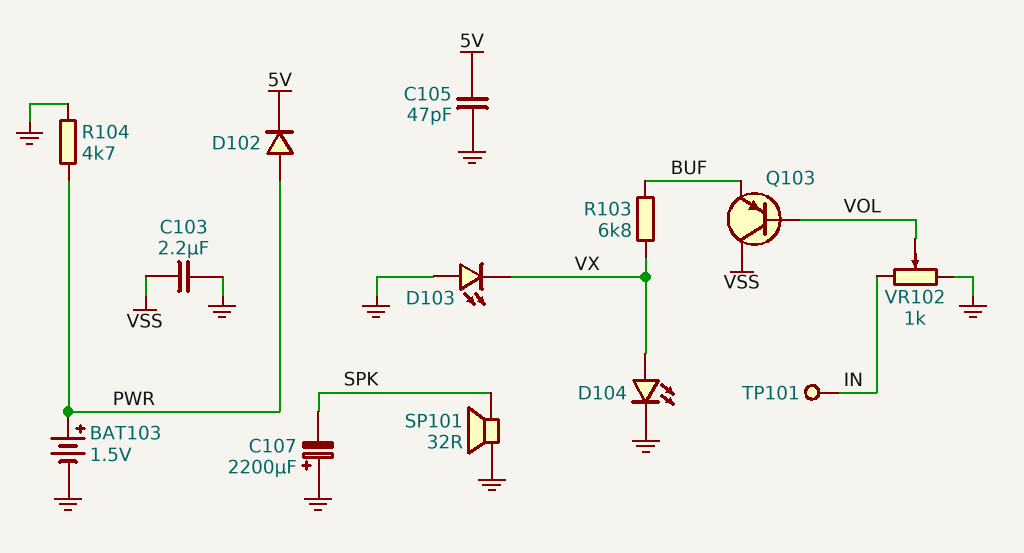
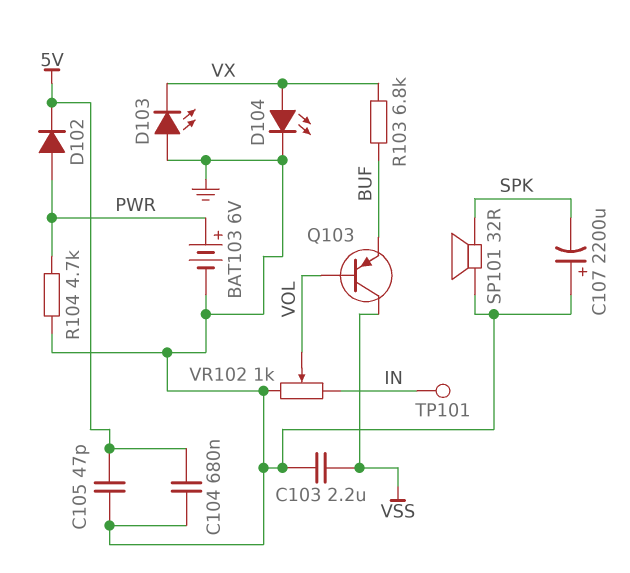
BAT103: 1.5V (plus PWR, minus GND) -> 6V (plus PWR, minus GND)
C104: none -> 680nF (5V, GND)

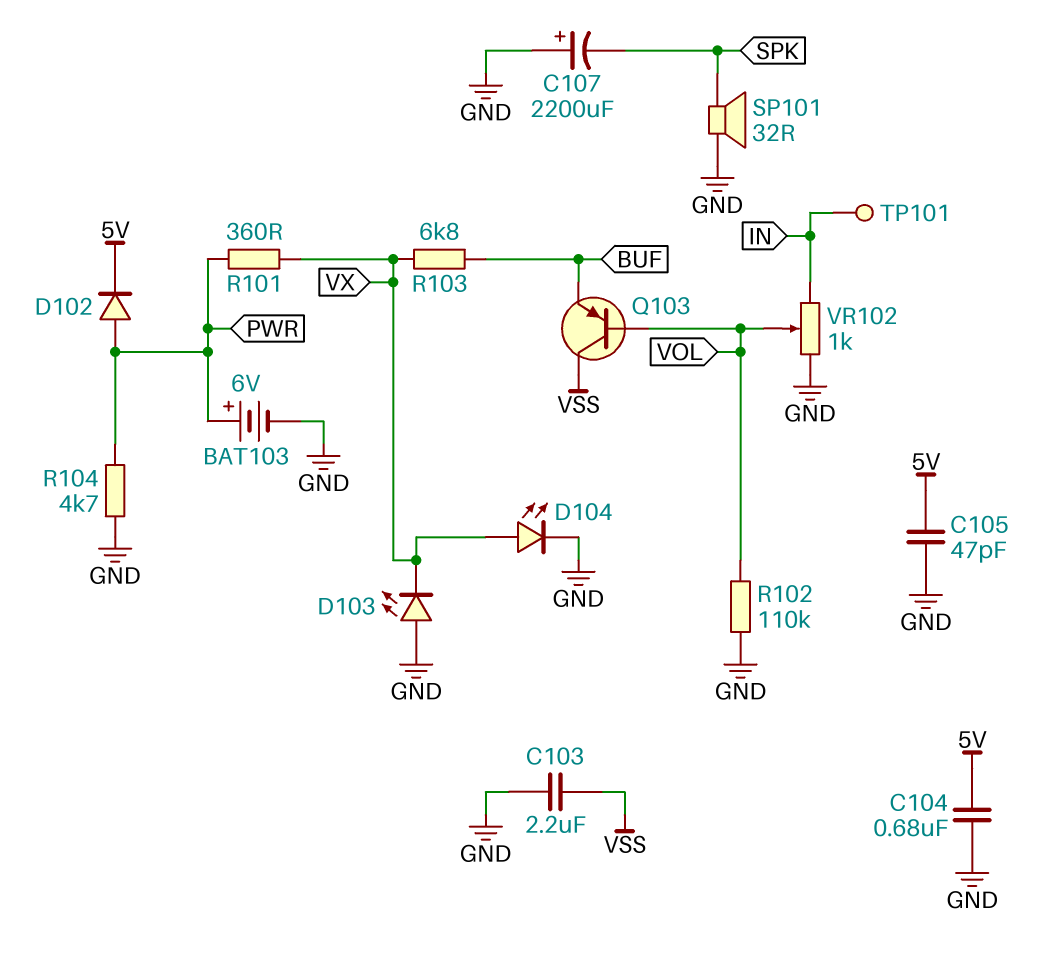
R101: none -> 360 (PWR, VX)
R102: none -> 110k (GND, VOL)

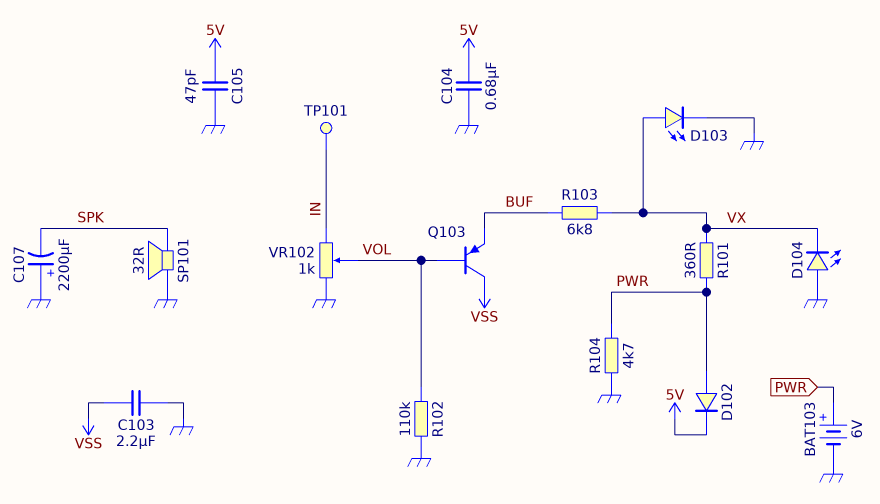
D103: LED (A GND, K VX) -> LED (A VX, K GND)
D104: LED (A VX, K GND) -> LED (A GND, K VX)

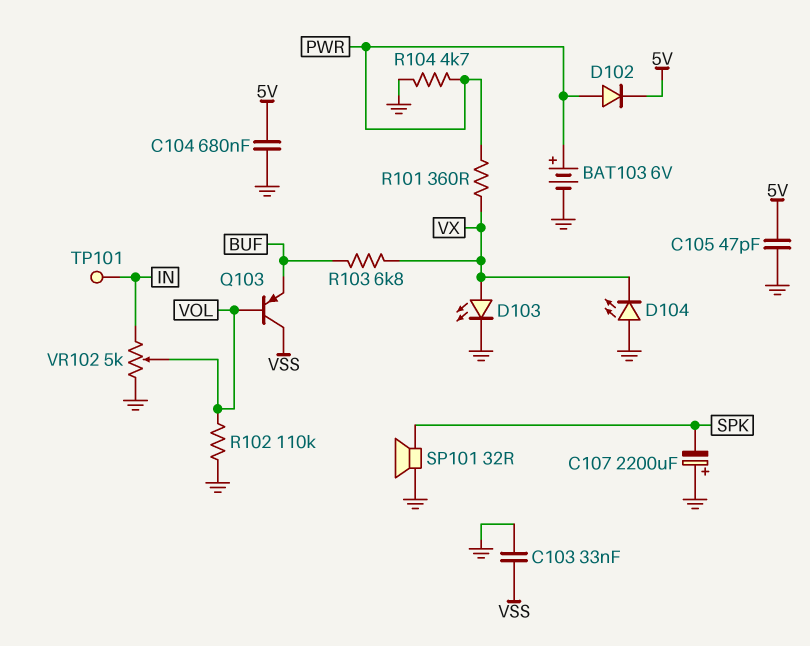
C103: 2.2uF (GND, VSS) -> 33nF (GND, VSS)
VR102: 1k (GND, IN, wiper VOL) -> 5k (GND, IN, wiper VOL)

